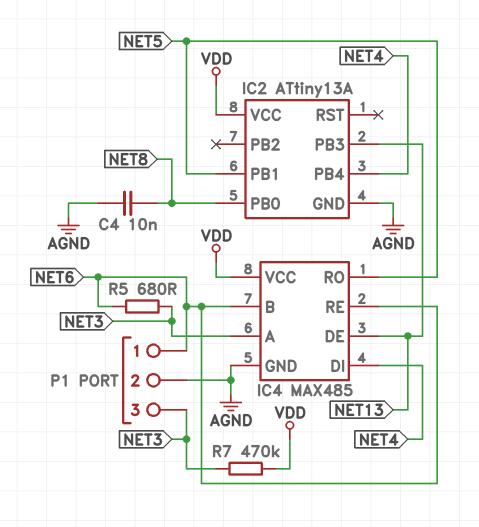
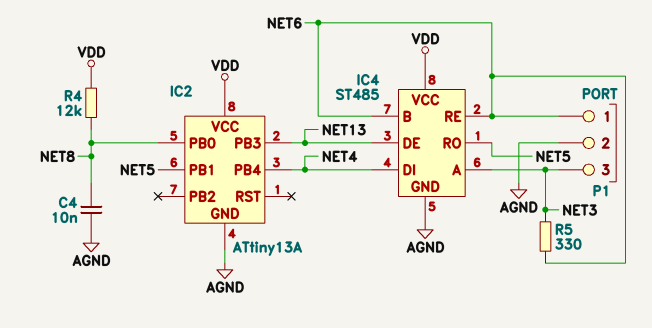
IC4: MAX485 -> ST485
R4: none -> 12k (NET8, VDD)
R5: 680 (NET3, NET6) -> 330 (NET3, NET6)
R7: 470k (NET3, VDD) -> none

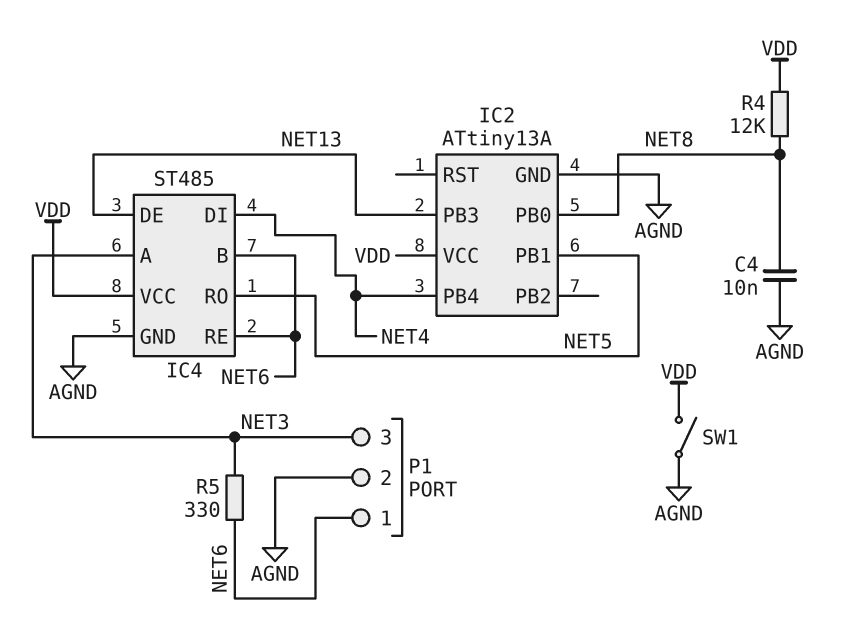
SW1: none -> switch (AGND, VDD)

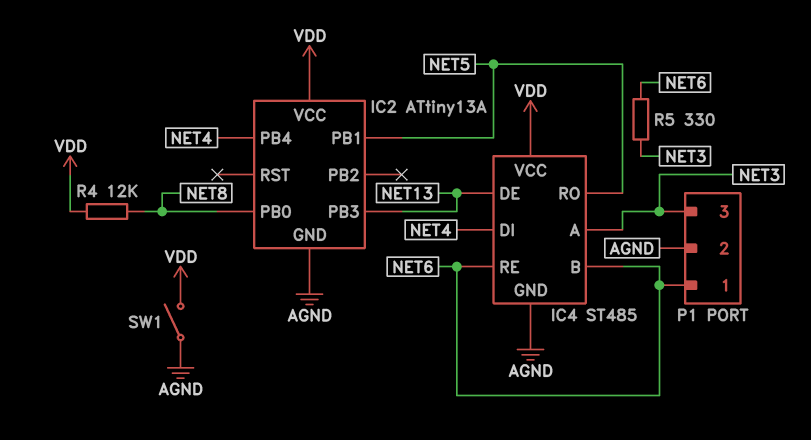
C4: 10nF (AGND, NET8) -> none

